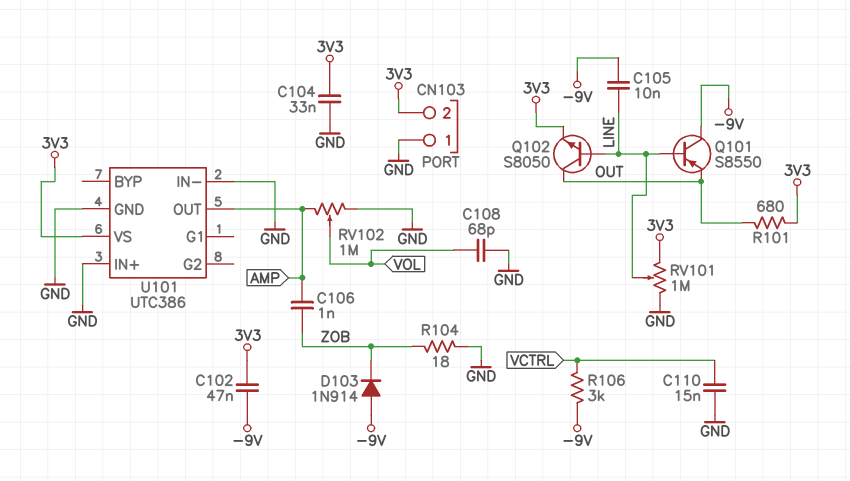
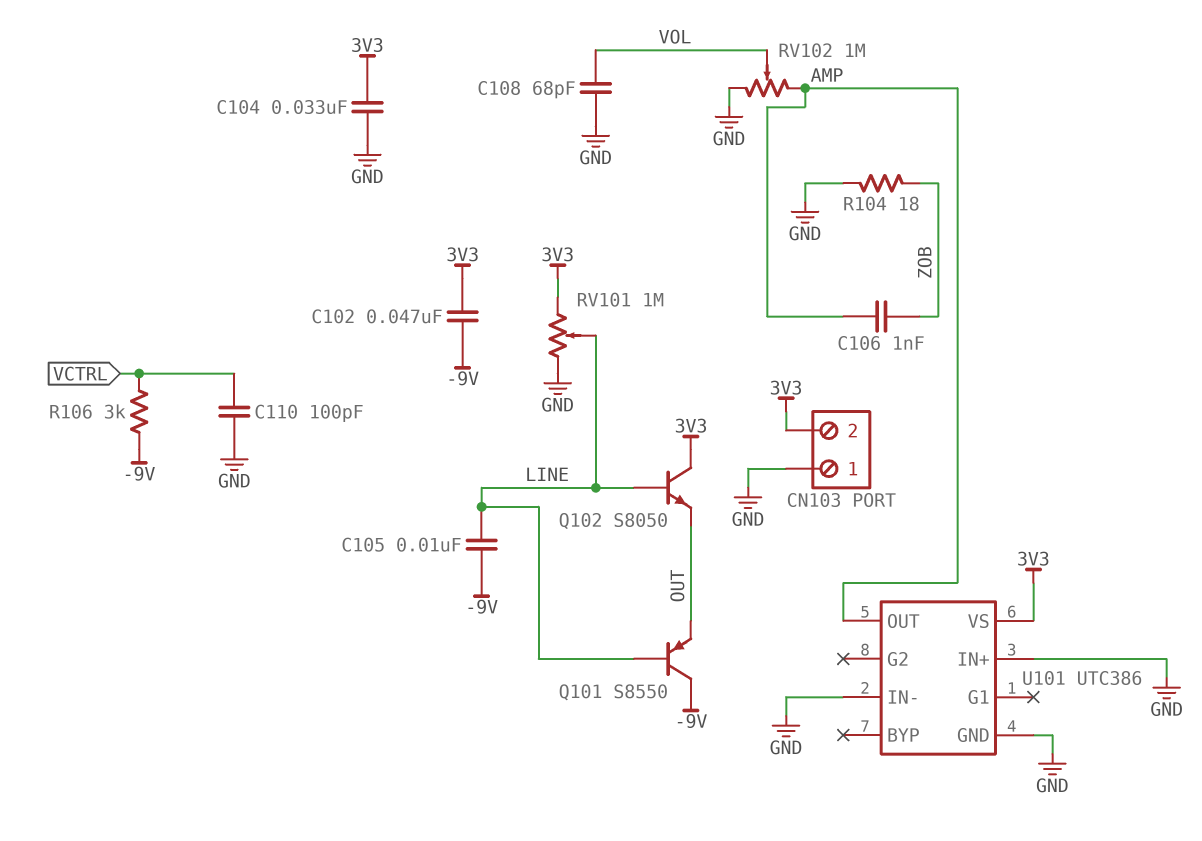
C110: 15nF (GND, VCTRL) -> 100pF (GND, VCTRL)
D103: diode 1N914 (A -9V, K ZOB) -> none
Q102: NPN S8050 (B LINE, C OUT, E 3V3) -> NPN S8050 (B LINE, C 3V3, E OUT)
R101: 680 (3V3, OUT) -> none

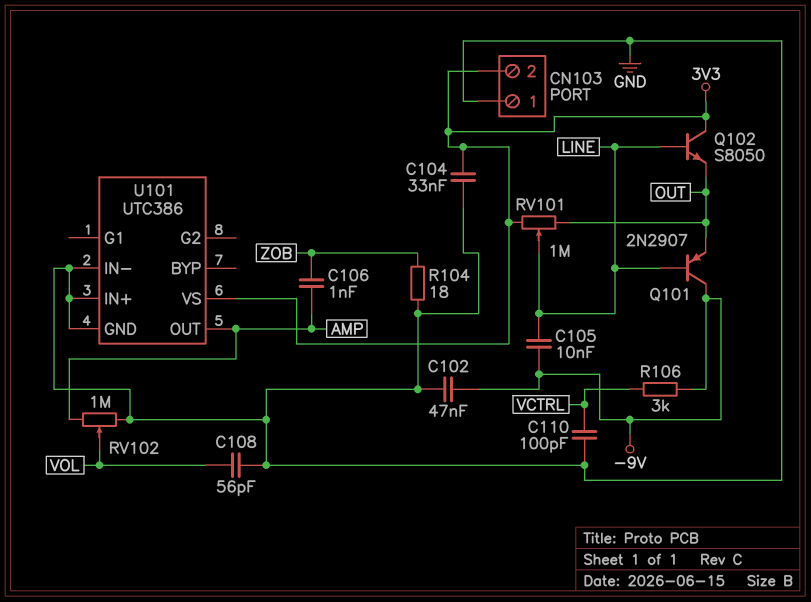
C102: 47nF (-9V, 3V3) -> 47nF (-9V, GND)
C108: 68pF (GND, VOL) -> 56pF (GND, VOL)
Q101: PNP S8550 (B LINE, C -9V, E OUT) -> PNP 2N2907 (B LINE, C -9V, E OUT)
RV101: 1M (3V3, GND, wiper LINE) -> 1M (3V3, OUT, wiper LINE)

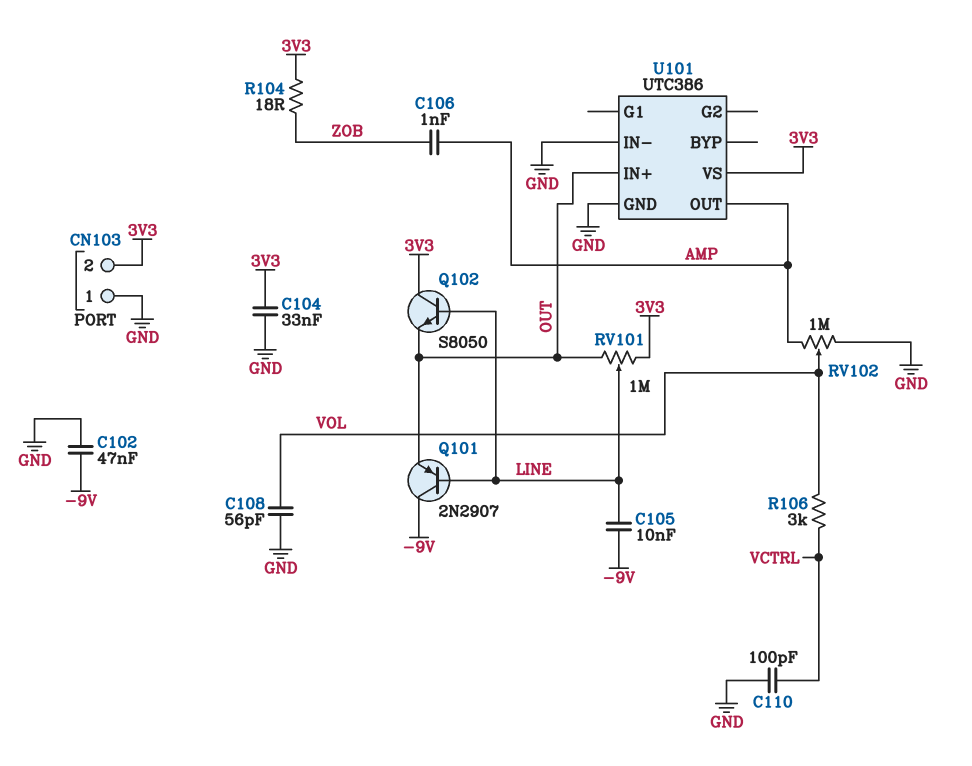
R104: 18 (GND, ZOB) -> 18 (3V3, ZOB)
R106: 3k (-9V, VCTRL) -> 3k (VCTRL, VOL)
U101 pin IN+: GND -> OUT

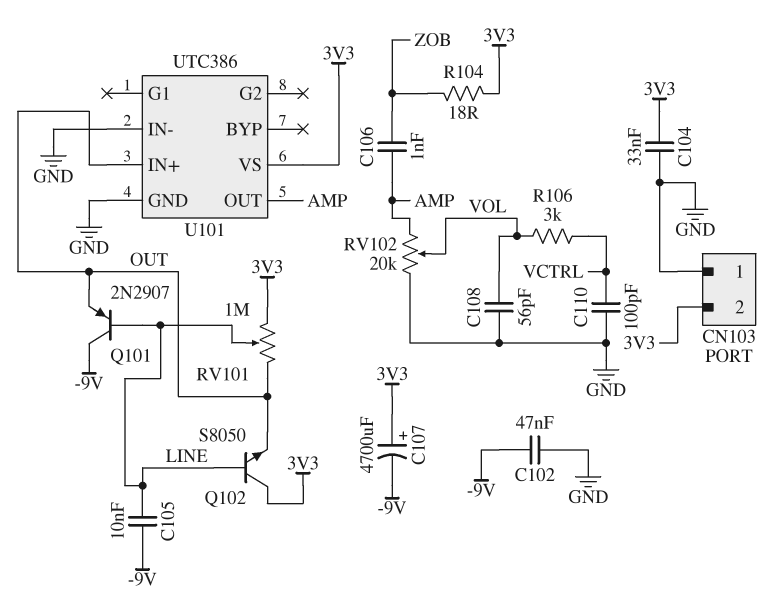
C107: none -> 4700uF (plus 3V3, minus -9V)
RV102: 1M (AMP, GND, wiper VOL) -> 20k (AMP, GND, wiper VOL)

